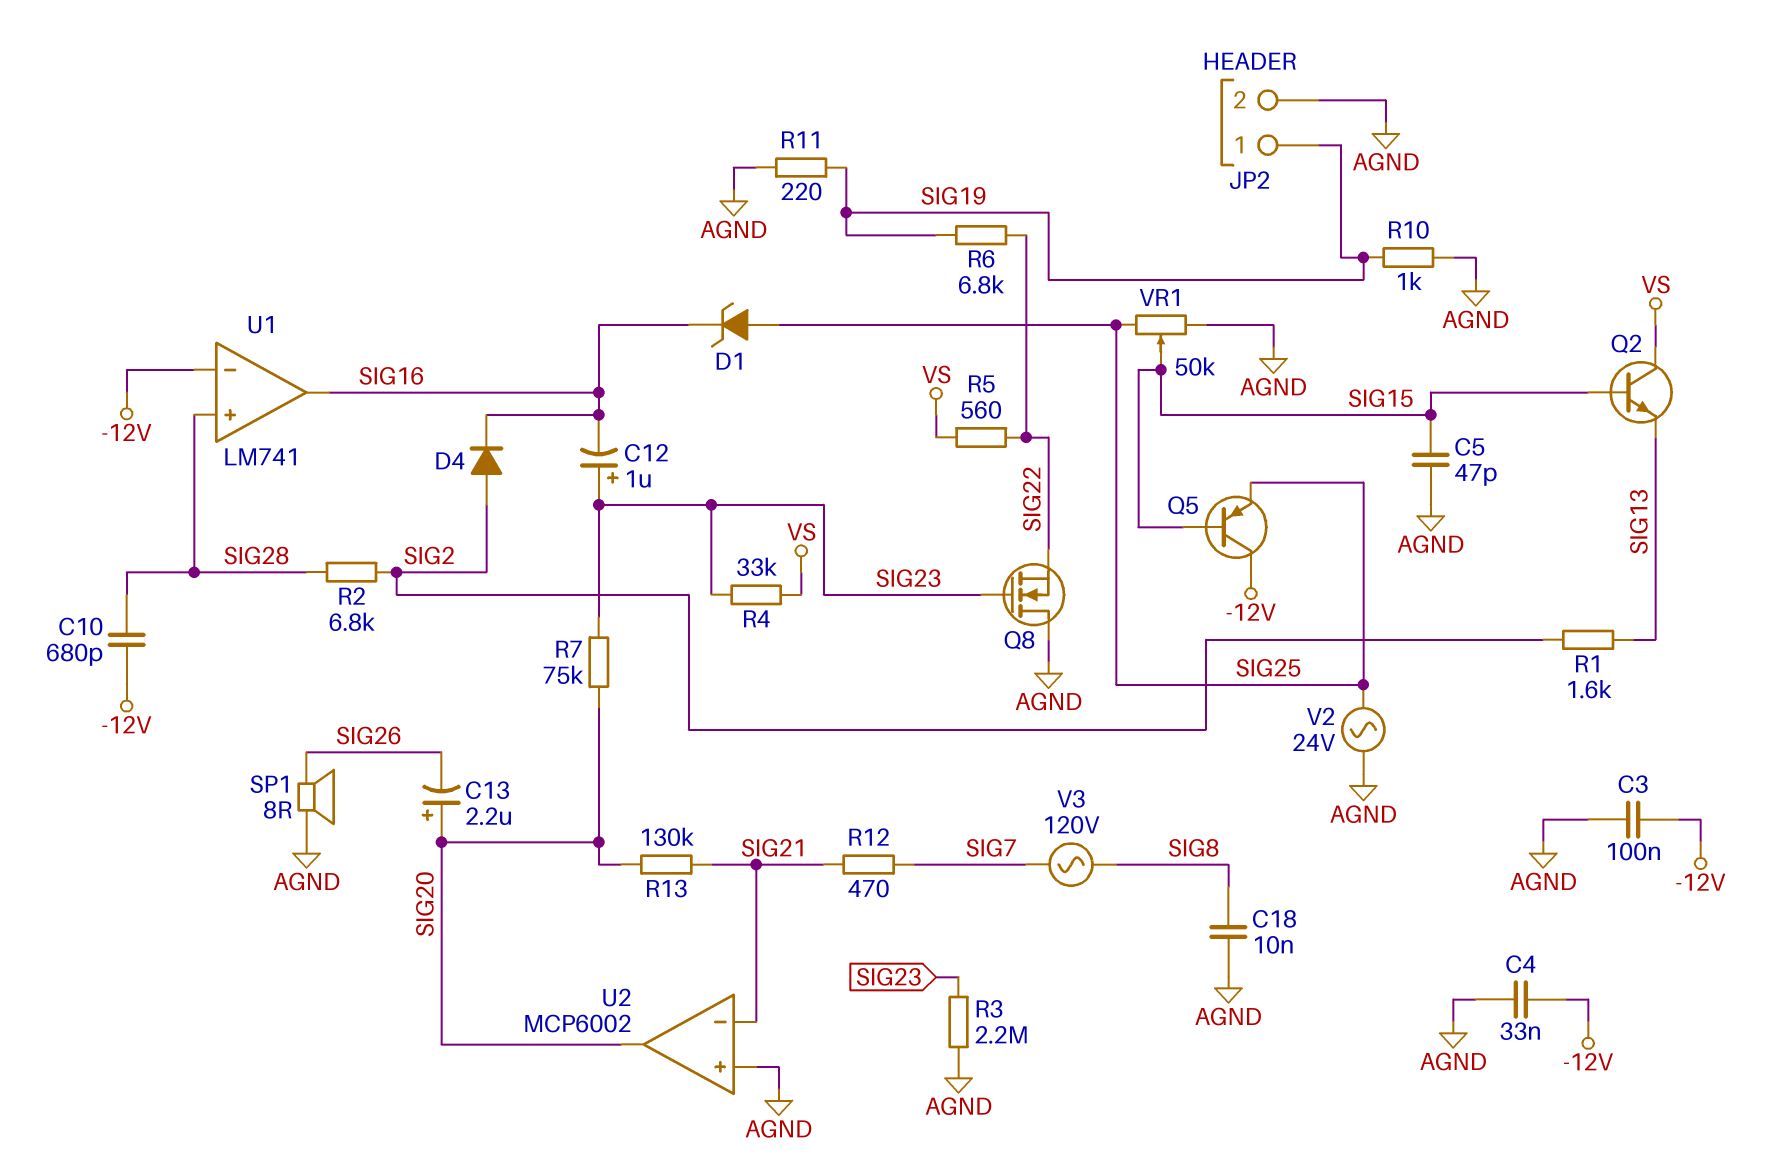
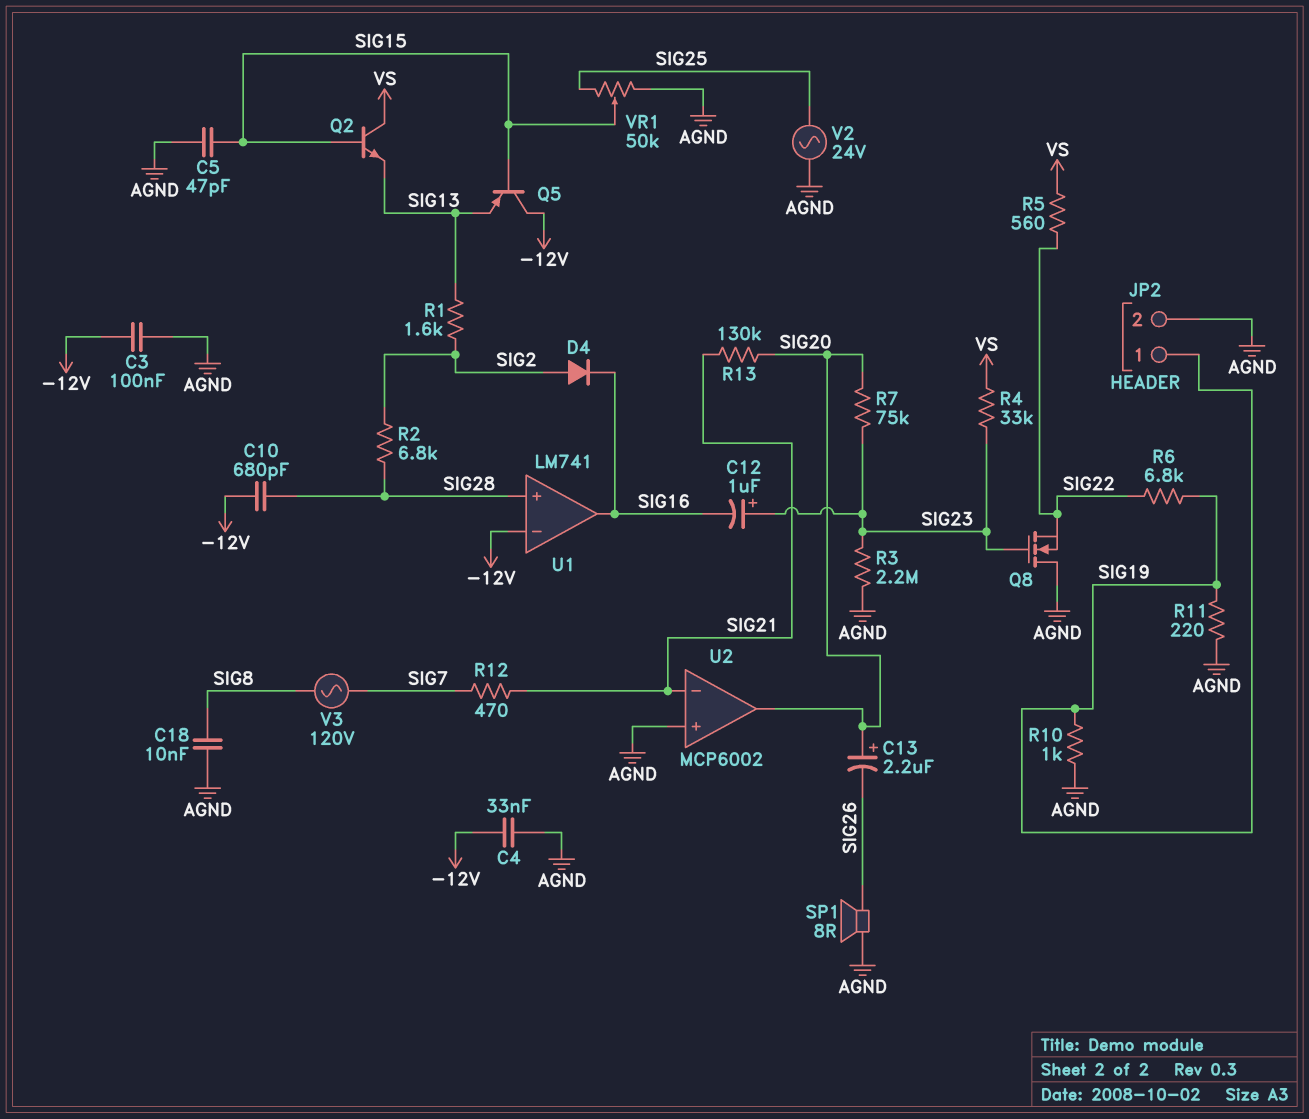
D1: zener (A SIG25, K SIG16) -> none
Q5: PNP (B SIG15, C -12V, E SIG25) -> PNP (B SIG15, C -12V, E SIG13)

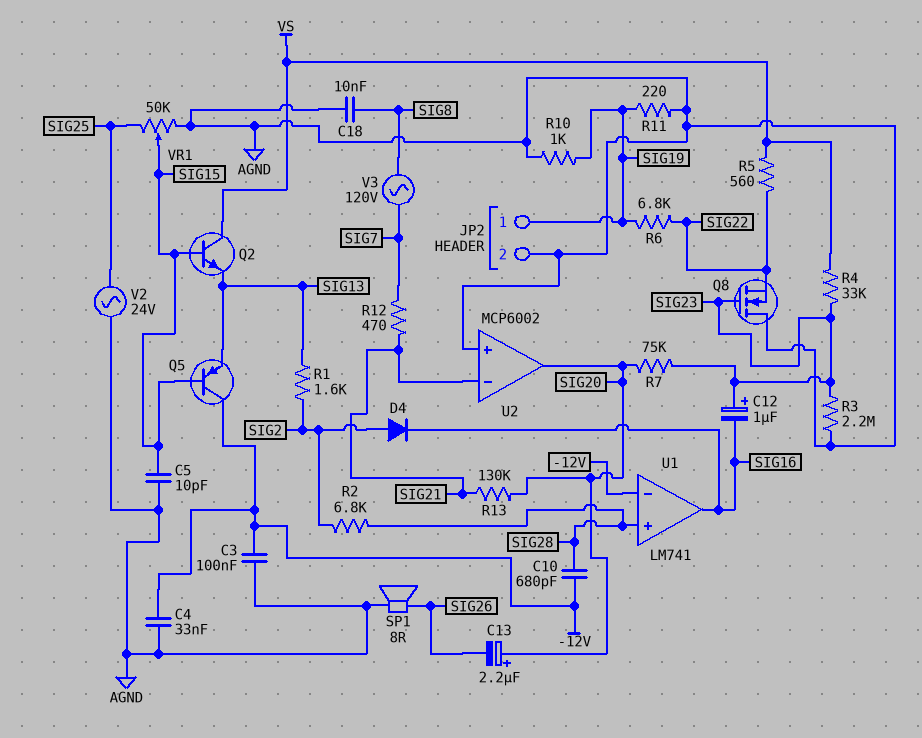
C5: 47pF (AGND, SIG15) -> 10pF (AGND, SIG15)

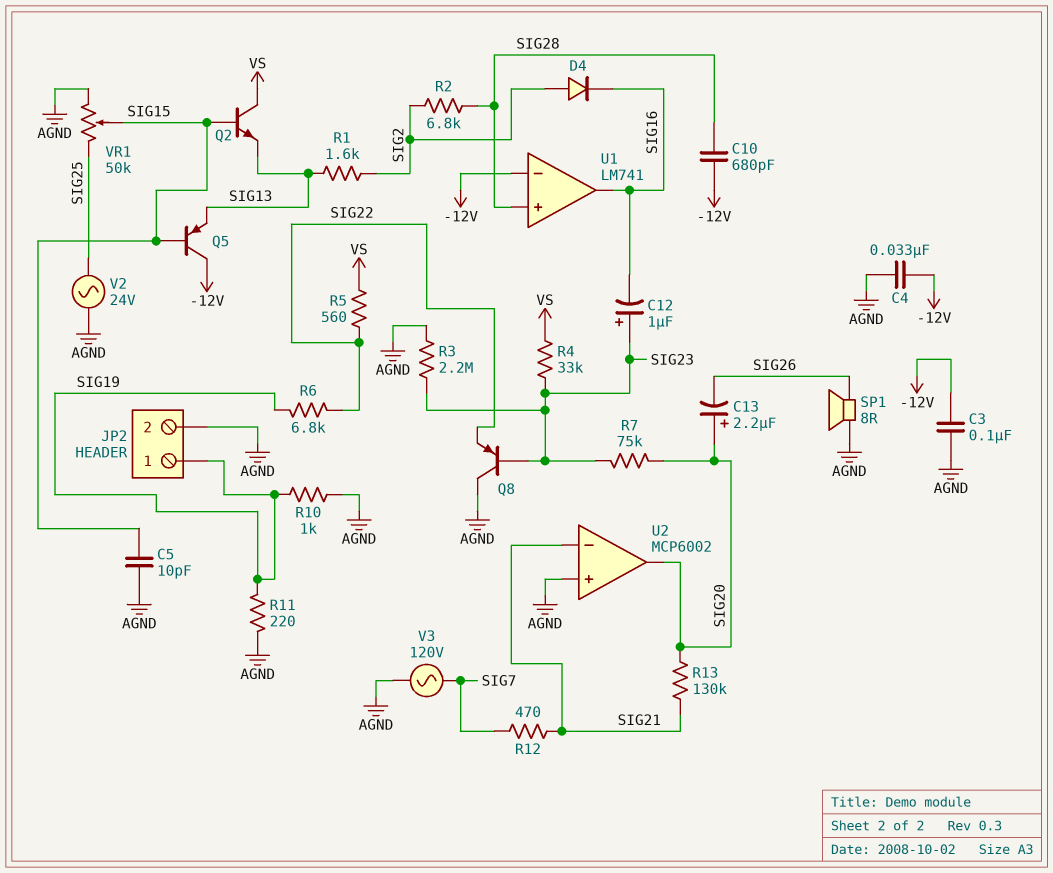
C18: 10nF (AGND, SIG8) -> none
Q8: NMOS (G SIG23, D AGND, S SIG22) -> PNP (B SIG23, C AGND, E SIG22)
V3: AC 120V (SIG7, SIG8) -> AC 120V (AGND, SIG7)

